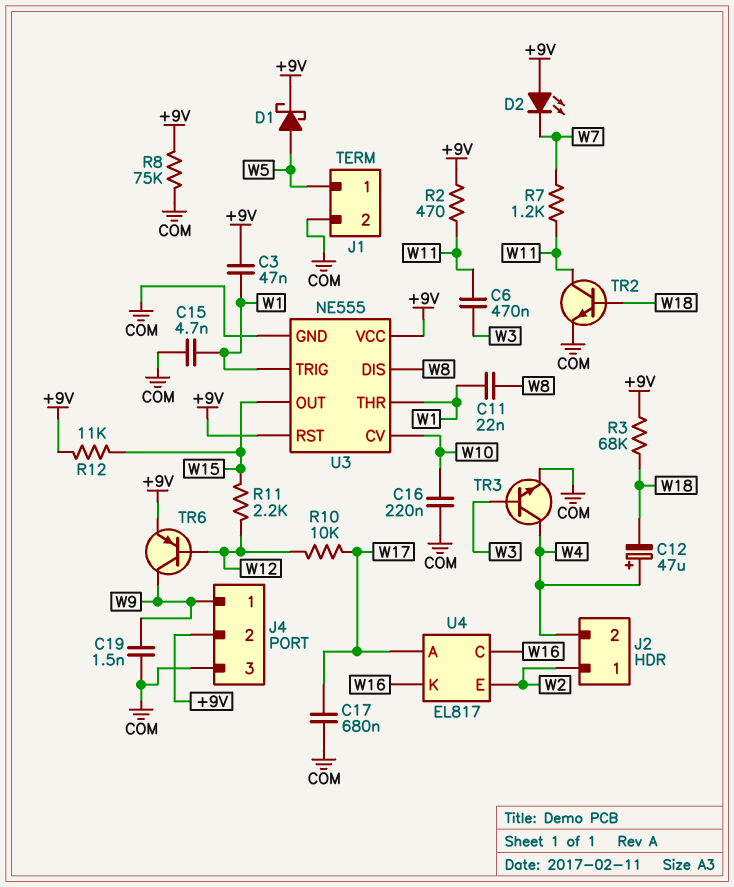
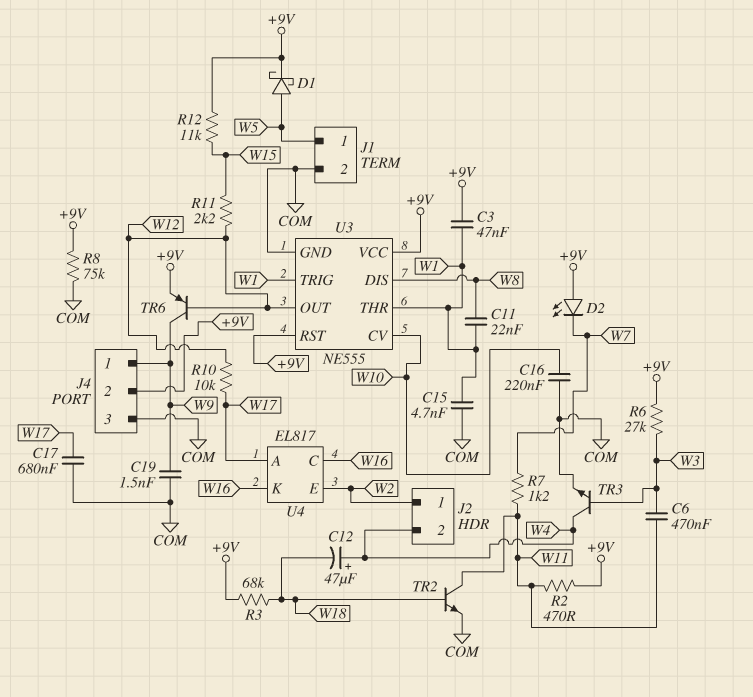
R6: none -> 27k (+9V, W3)
U3 pin OUT: W15 -> W12

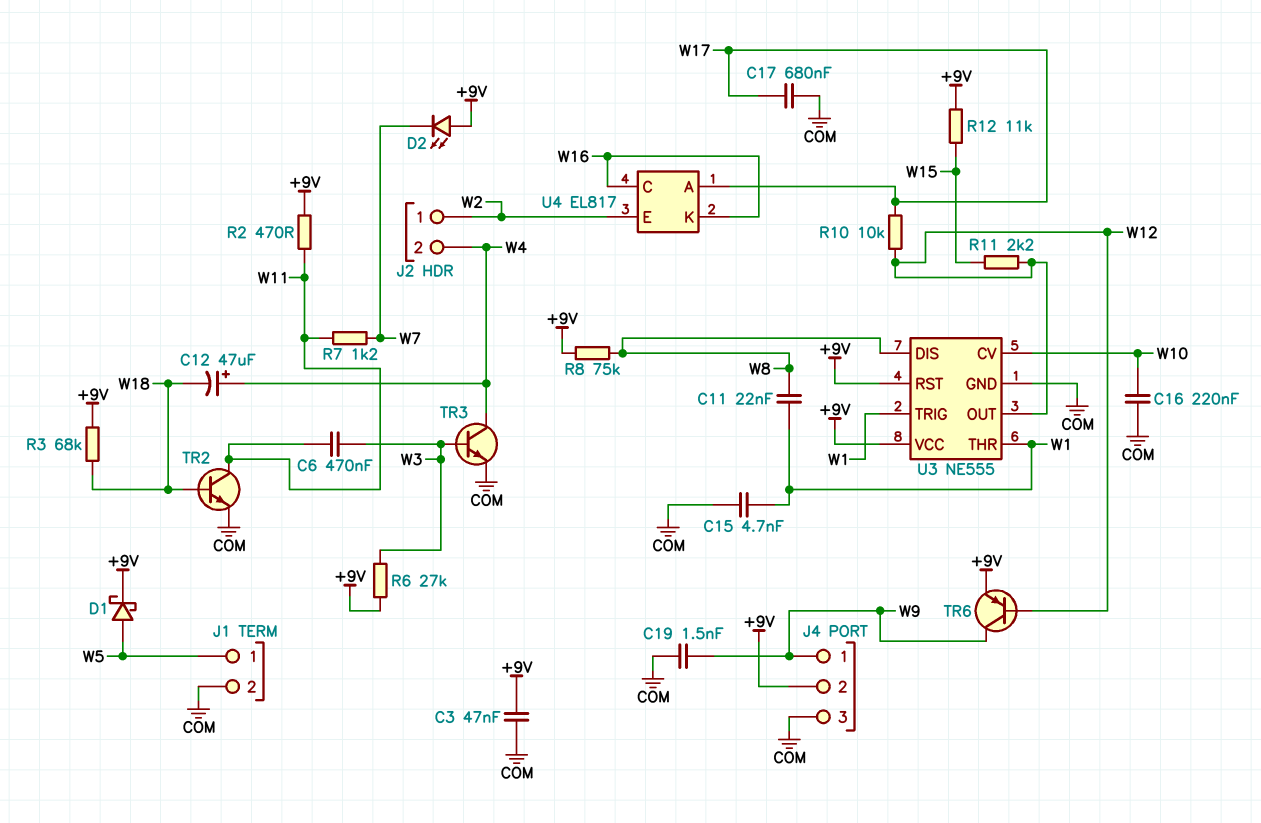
C3: 47nF (+9V, W1) -> 47nF (+9V, COM)
R8: 75k (+9V, COM) -> 75k (+9V, W8)

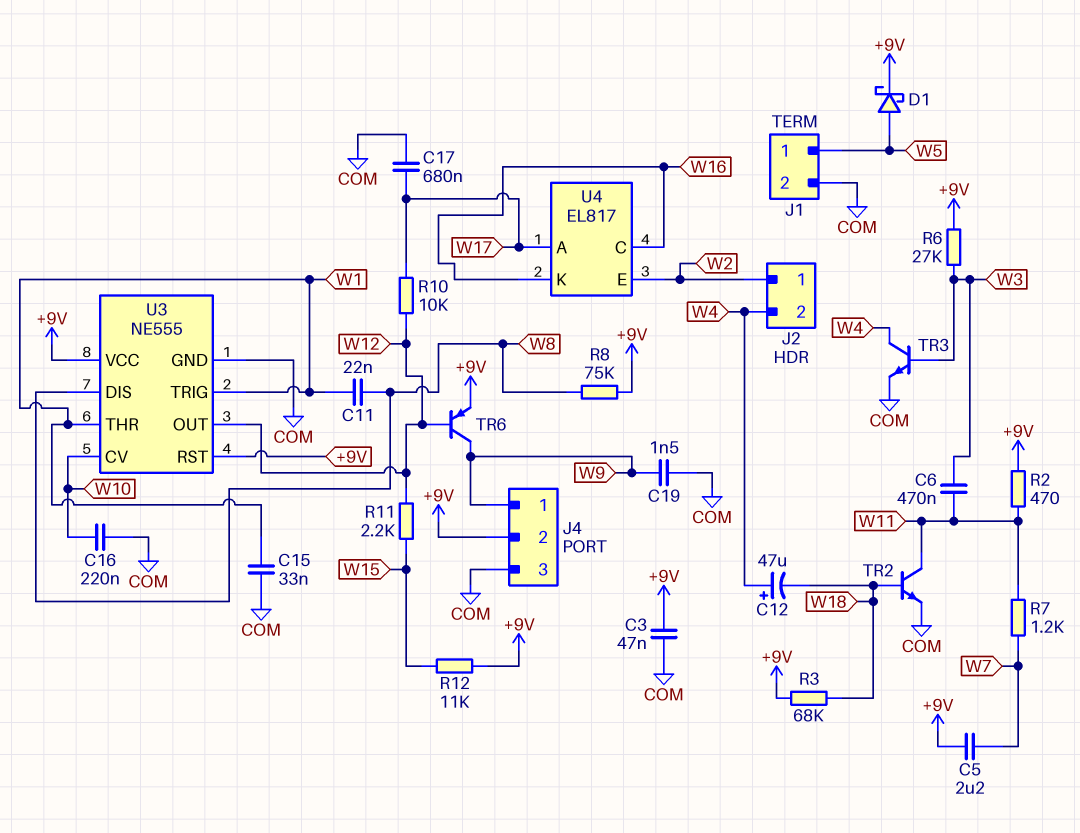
C5: none -> 2.2uF (+9V, W7)
C15: 4.7nF (COM, W1) -> 33nF (COM, W1)
D2: LED (A +9V, K W7) -> none

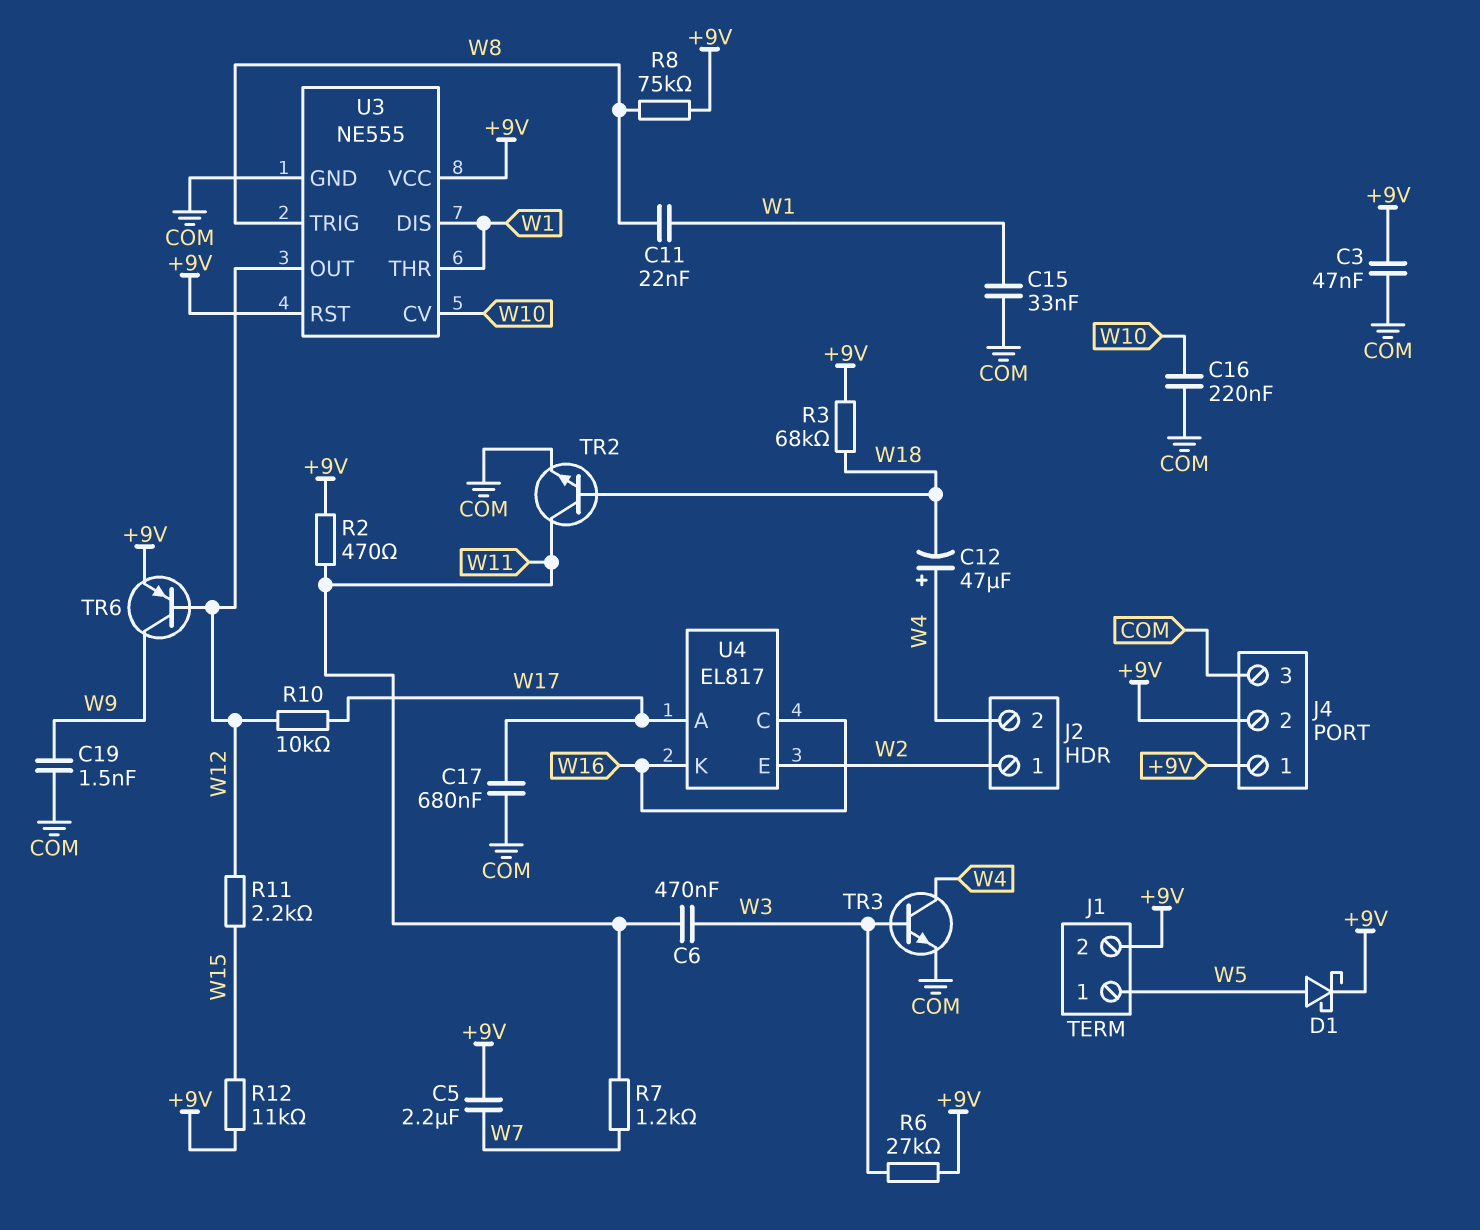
J1 pin 2: COM -> +9V
J4 pin 1: W9 -> +9V
U3 pin DIS: W8 -> W1
U3 pin TRIG: W1 -> W8

